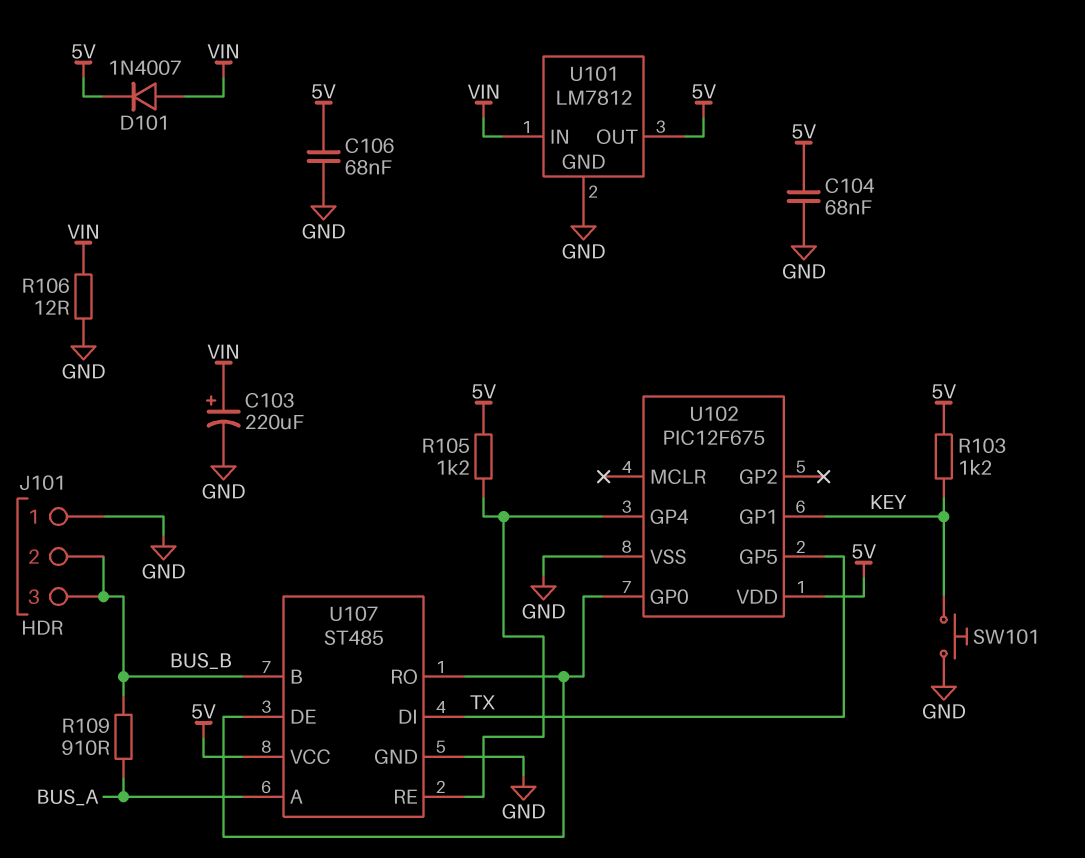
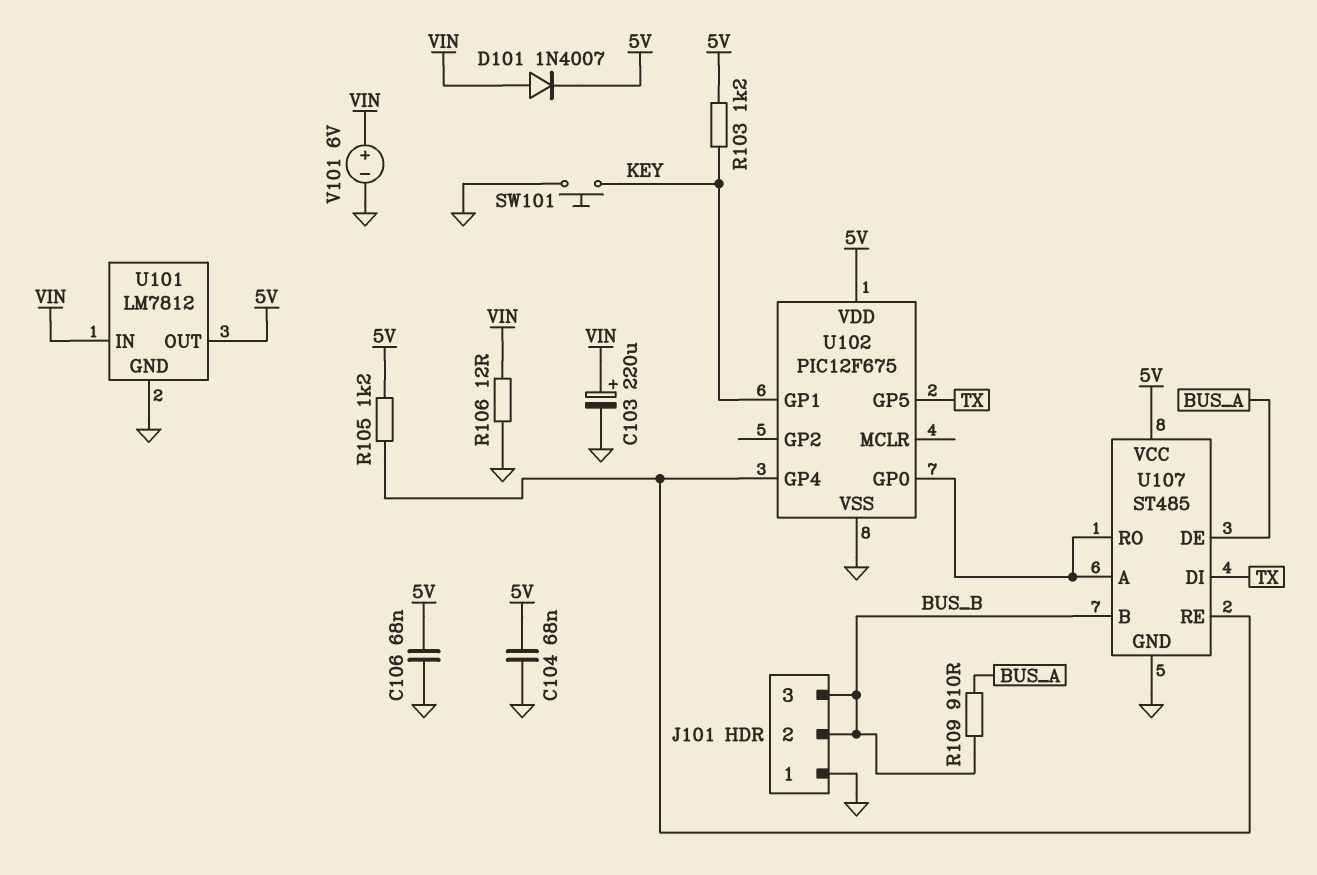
U107 pin A: BUS_A -> U102/GP0
U107 pin DE: U102/GP0 -> BUS_A
V101: none -> 6V (plus VIN, minus GND)

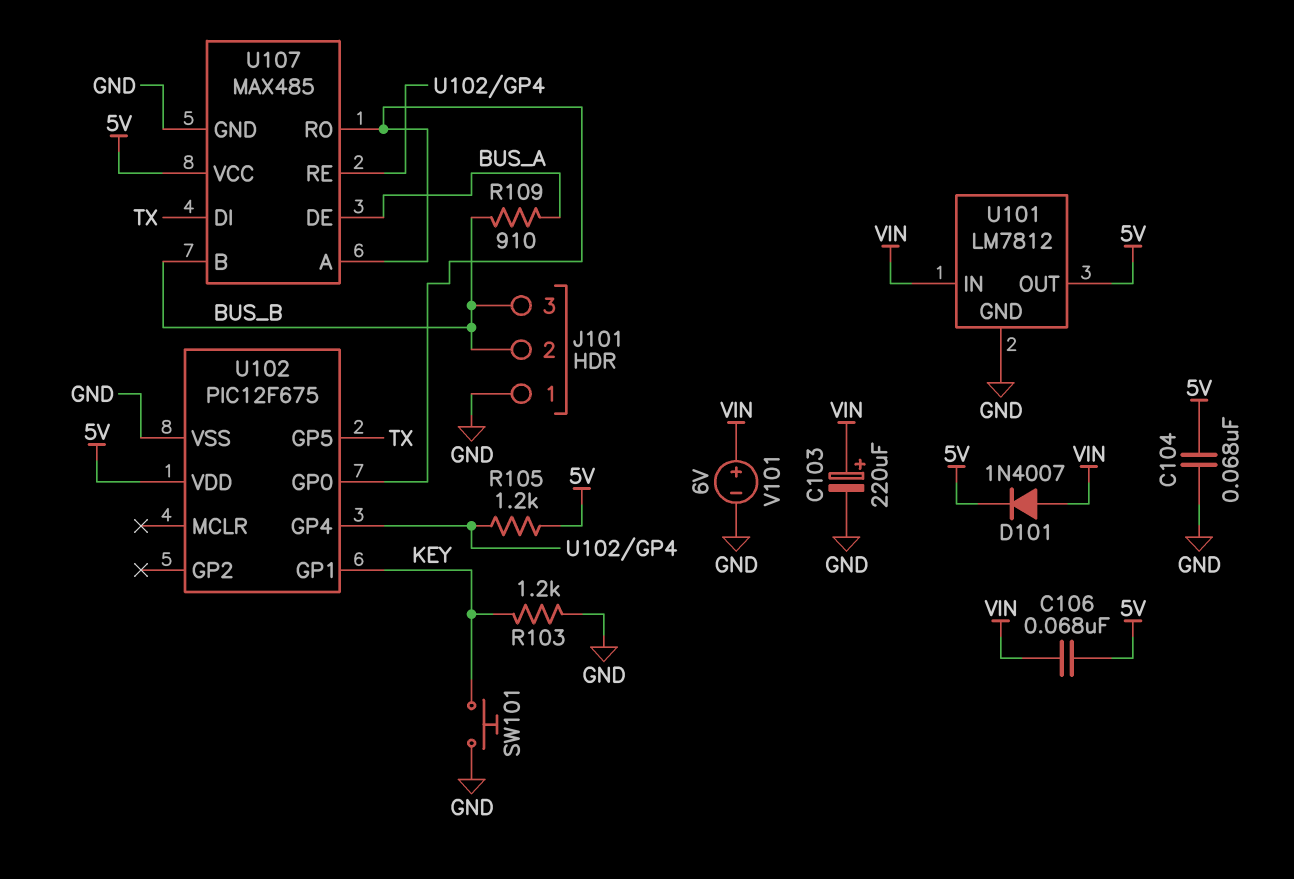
C106: 68nF (5V, GND) -> 68nF (5V, VIN)
R103: 1.2k (5V, KEY) -> 1.2k (GND, KEY)
R106: 12 (GND, VIN) -> none
U107: ST485 -> MAX485

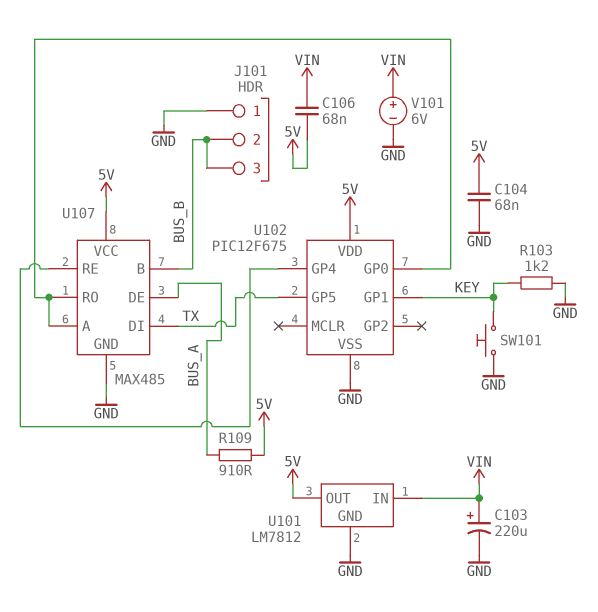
D101: diode 1N4007 (A VIN, K 5V) -> none
R105: 1.2k (5V, U102/GP4) -> none
R109: 910 (BUS_A, BUS_B) -> 910 (5V, BUS_A)

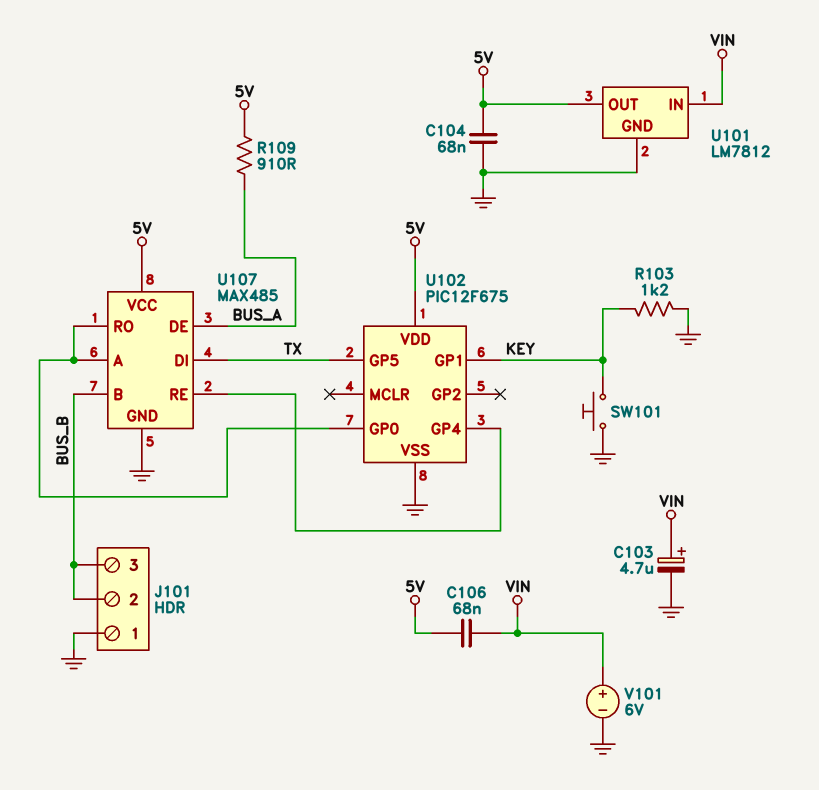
C103: 220uF (plus VIN, minus GND) -> 4.7uF (plus VIN, minus GND)

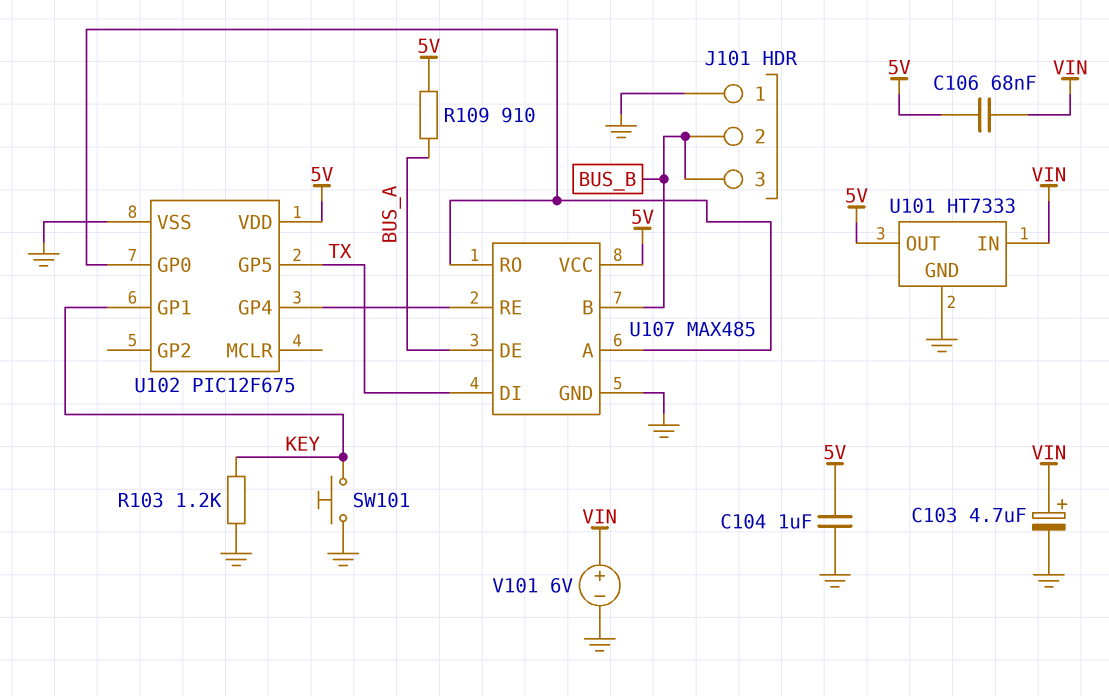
C104: 68nF (5V, GND) -> 1uF (5V, GND)
U101: LM7812 -> HT7333

